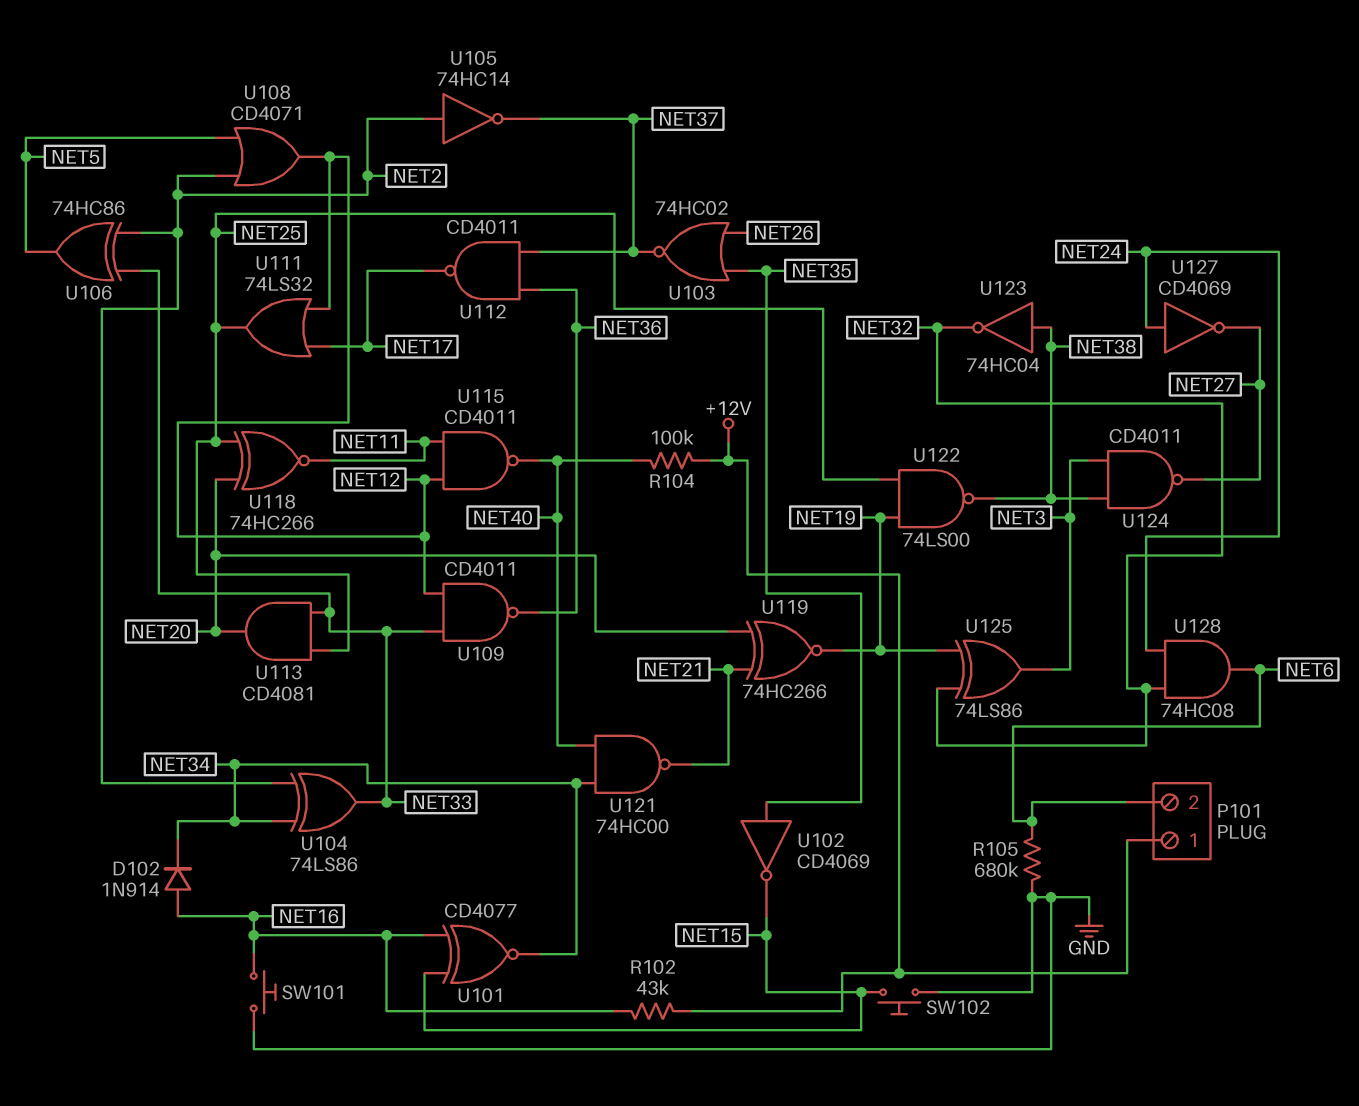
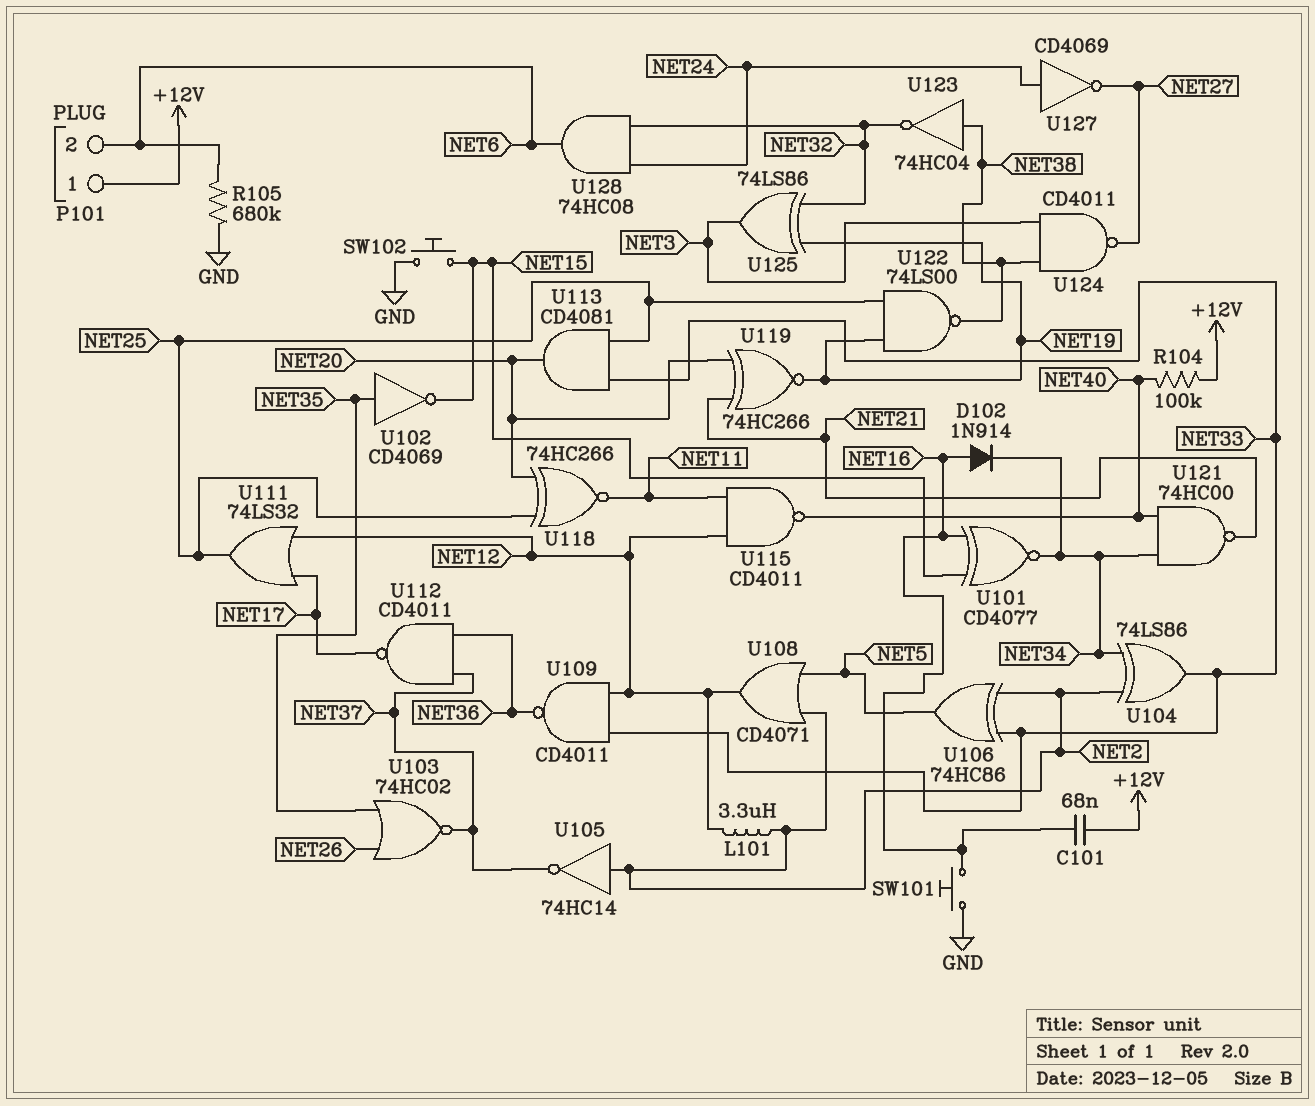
C101: none -> 68nF (+12V, NET16)
L101: none -> 3.3uH (NET2, NET12)
R102: 43k (+12V, NET16) -> none

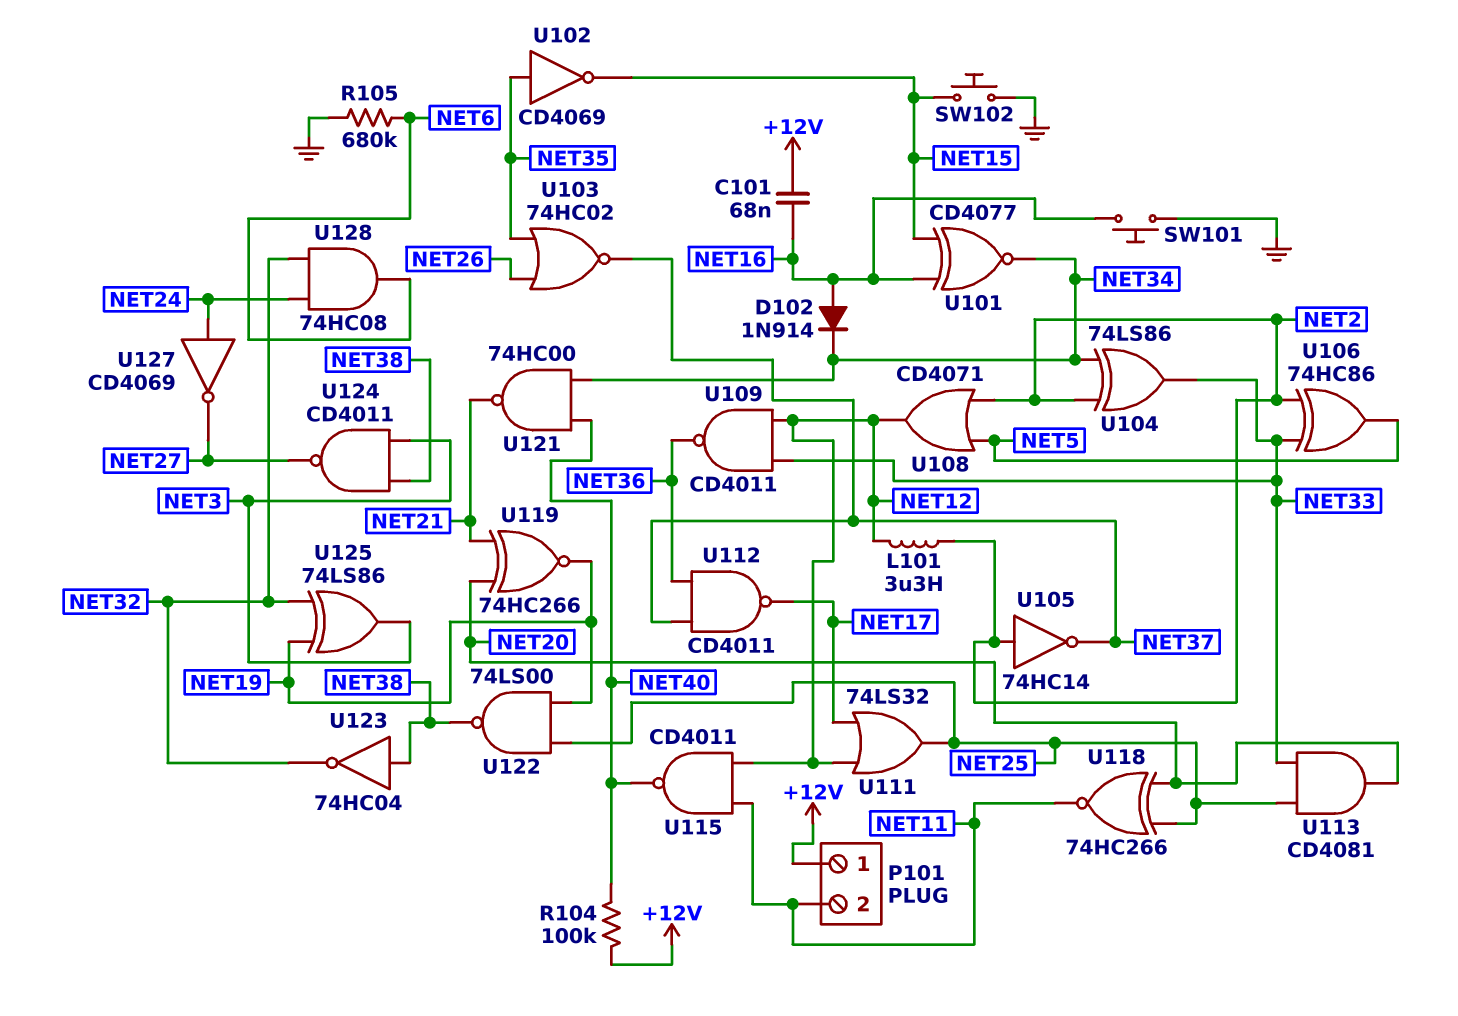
P101 pin 2: NET6 -> NET11

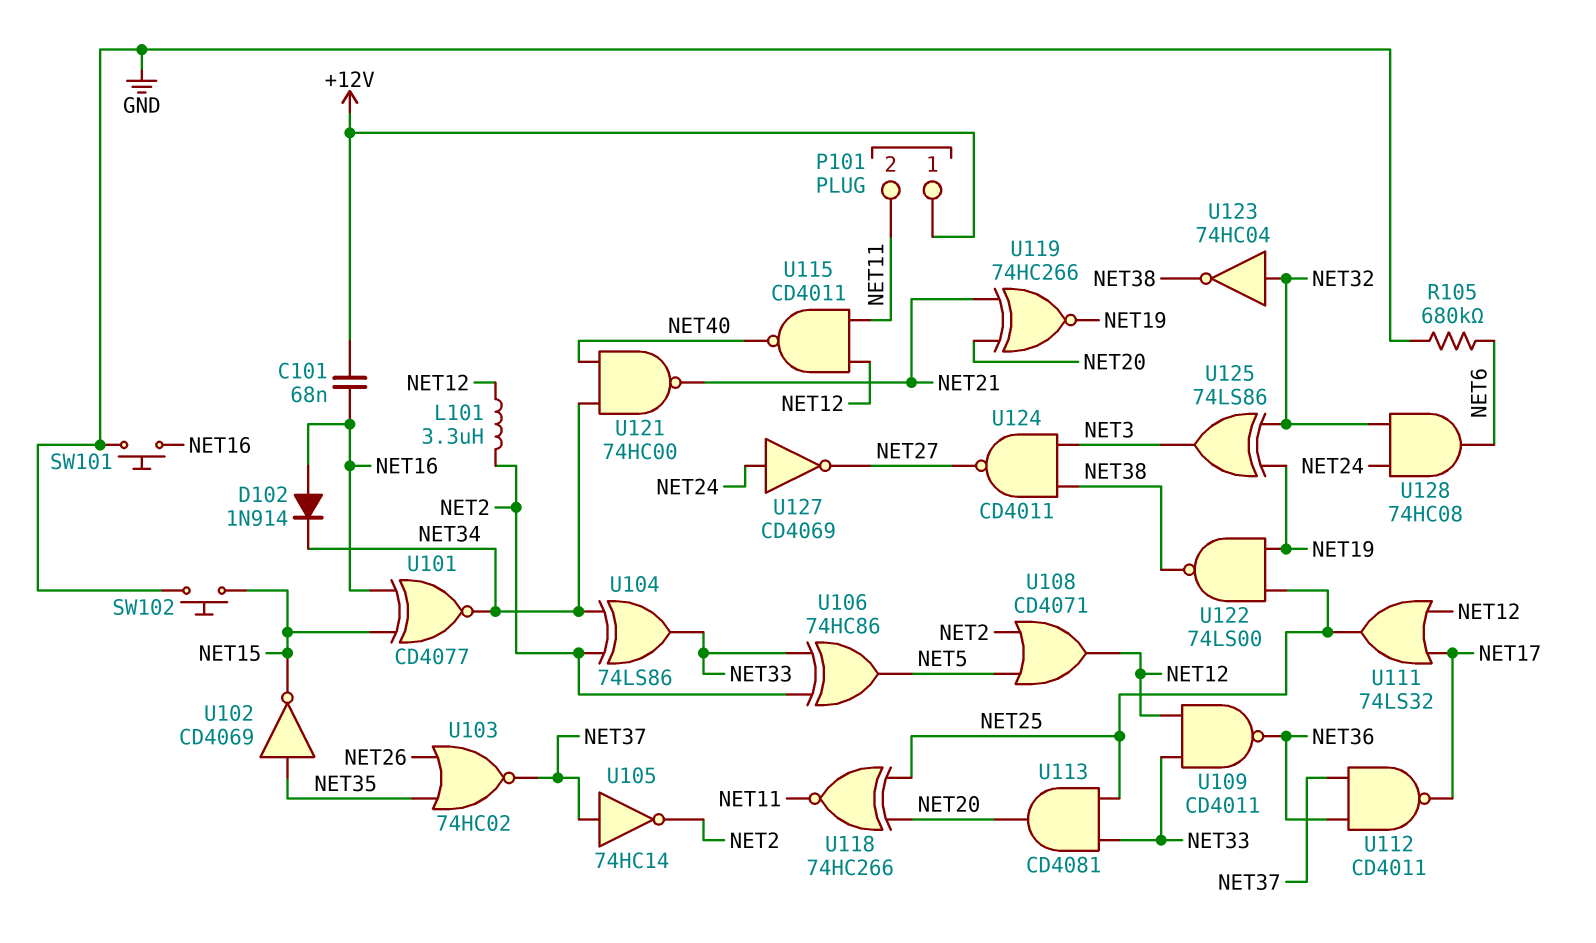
R104: 100k (+12V, NET40) -> none
U105: NOT 74HC14 (in NET2, out NET37) -> NOT 74HC14 (in NET37, out NET2)
U123: NOT 74HC04 (in NET38, out NET32) -> NOT 74HC04 (in NET32, out NET38)

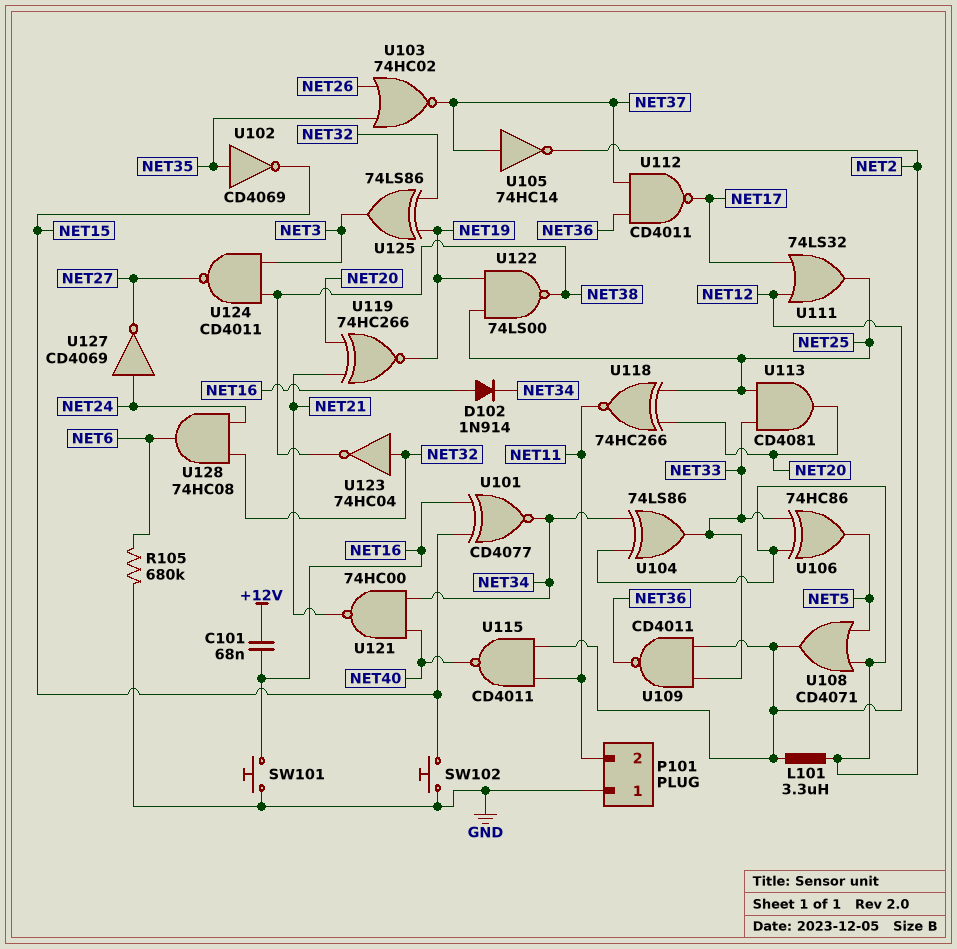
P101 pin 1: +12V -> GND

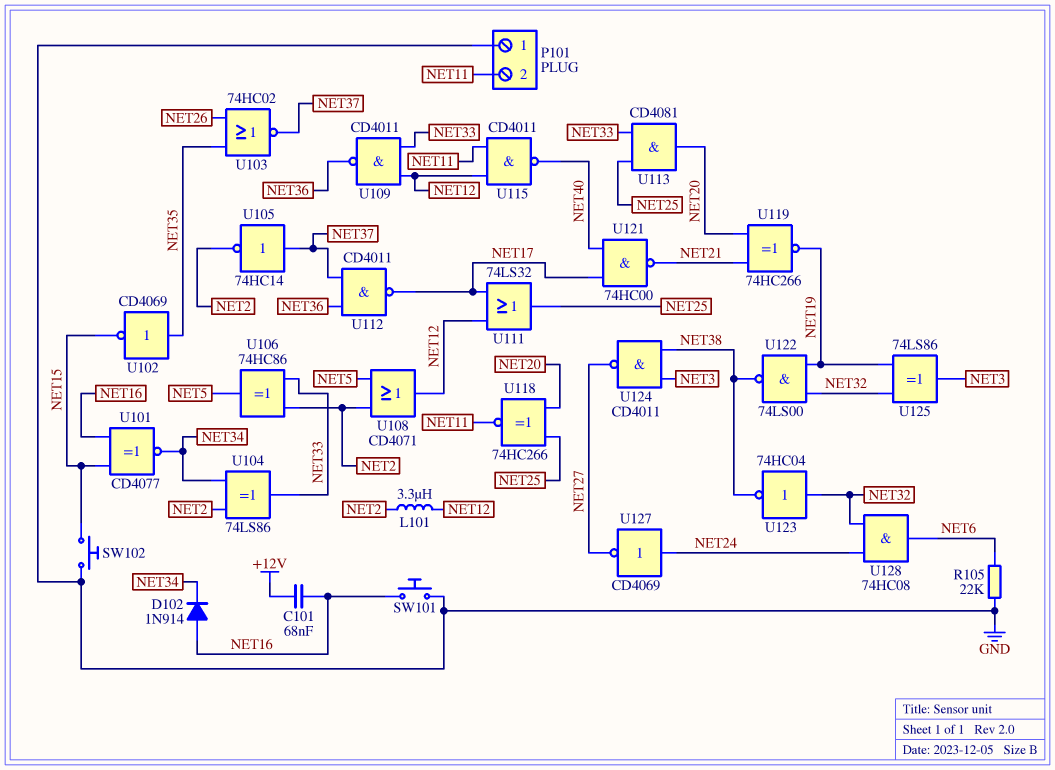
R105: 680k (GND, NET6) -> 22k (GND, NET6)
U121: NAND 74HC00 (in NET34, in NET40, out NET21) -> NAND 74HC00 (in NET17, in NET40, out NET21)
U122: NAND 74LS00 (in NET19, in NET25, out NET38) -> NAND 74LS00 (in NET19, in NET32, out NET38)

